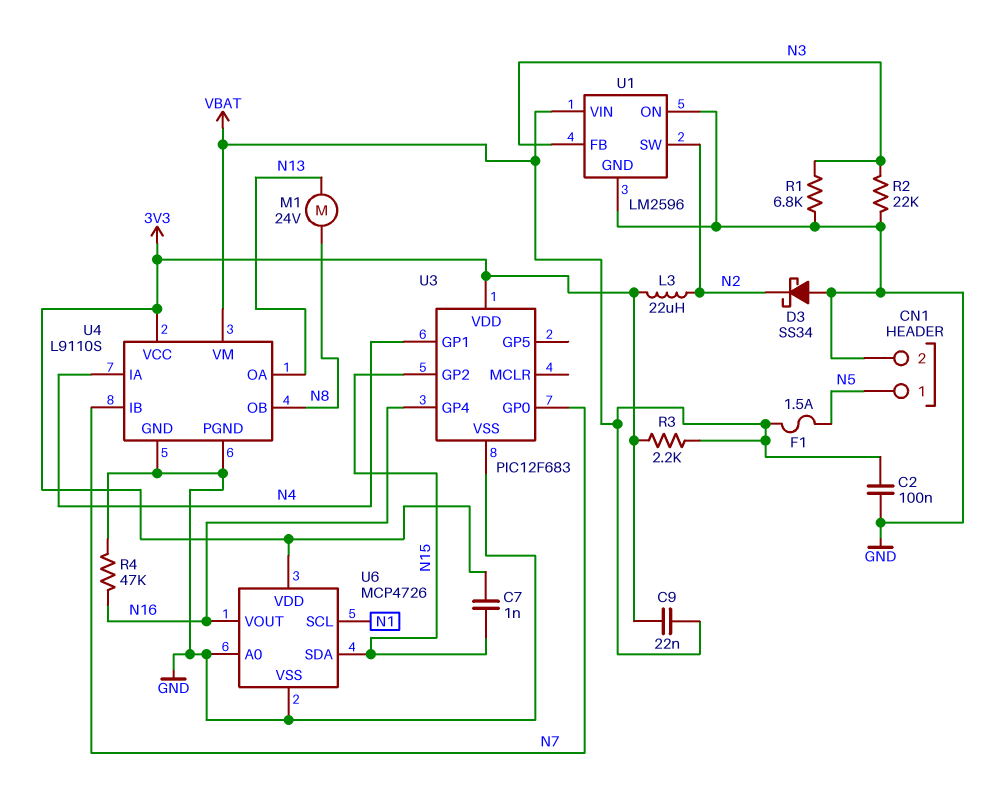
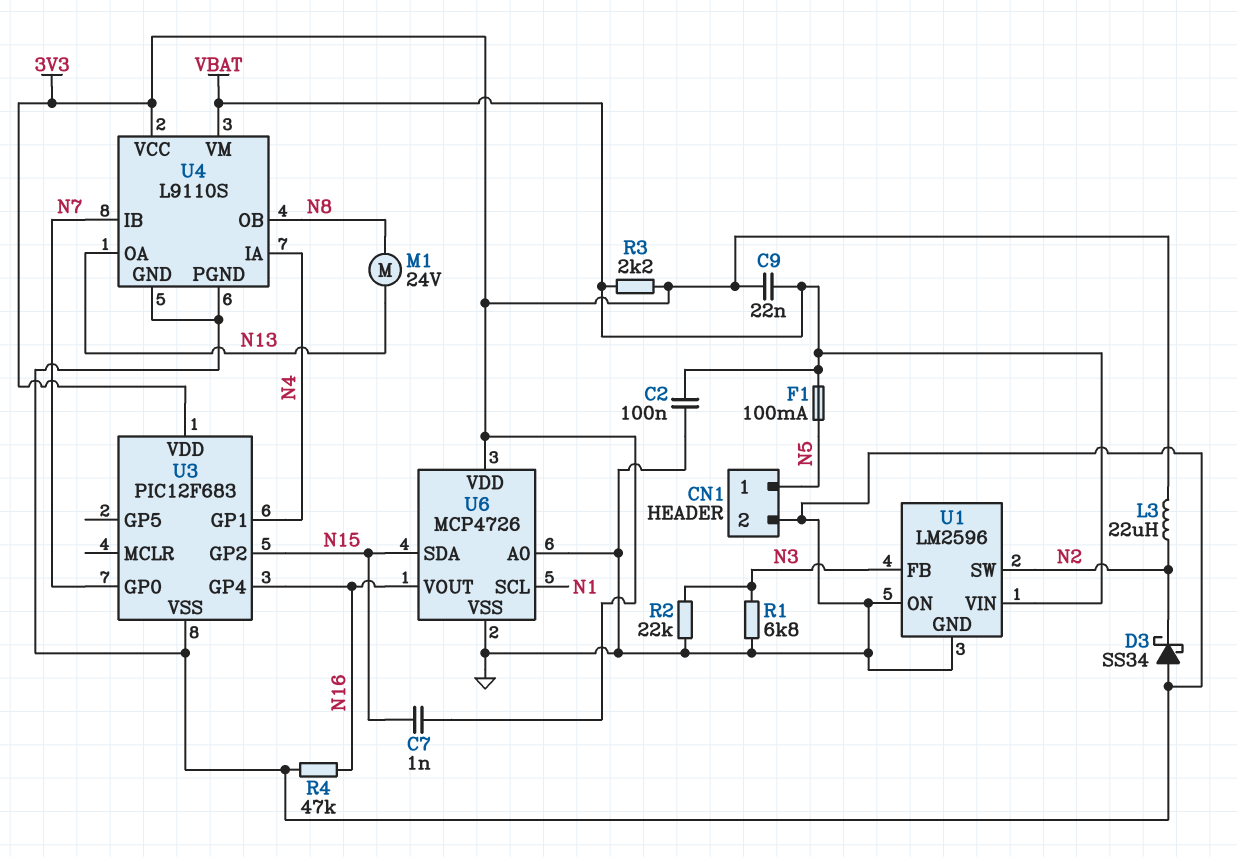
F1: 1.5A (N5, VBAT) -> 100mA (N5, VBAT)

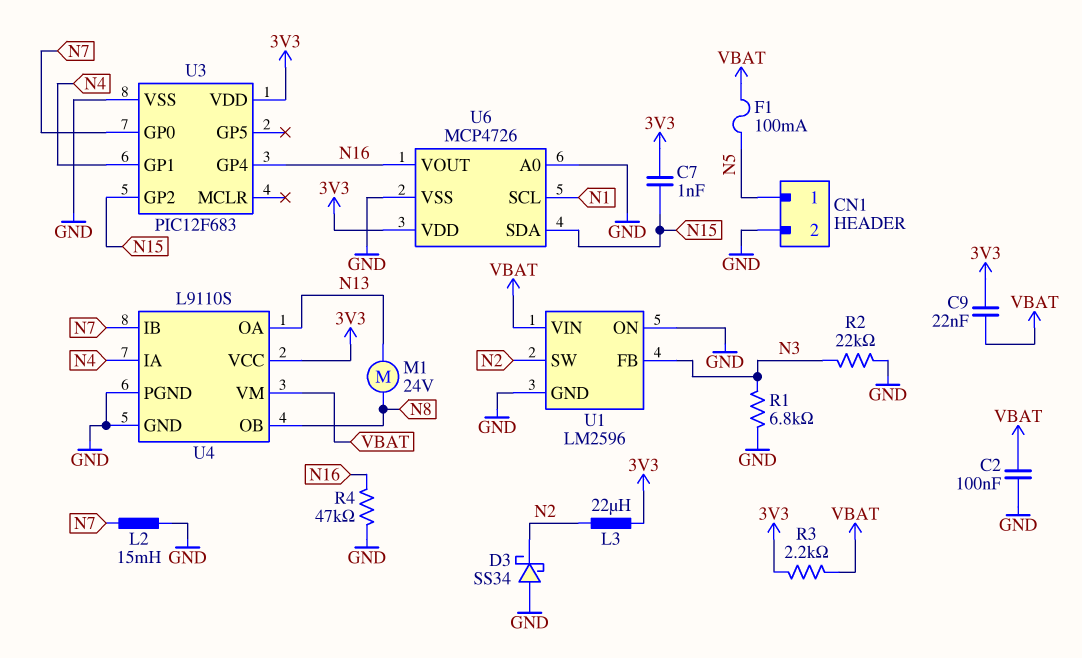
L2: none -> 15mH (GND, N7)

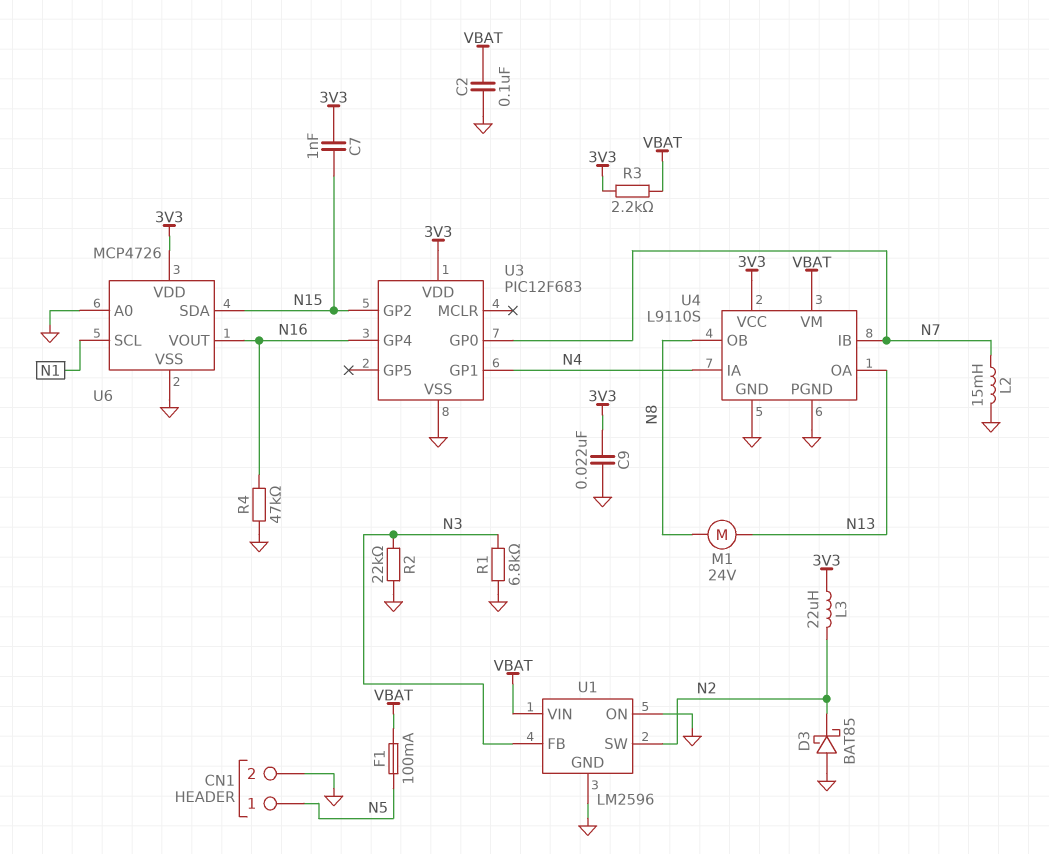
C9: 22nF (3V3, VBAT) -> 22nF (3V3, GND)
D3: schottky SS34 (A GND, K N2) -> schottky BAT85 (A GND, K N2)

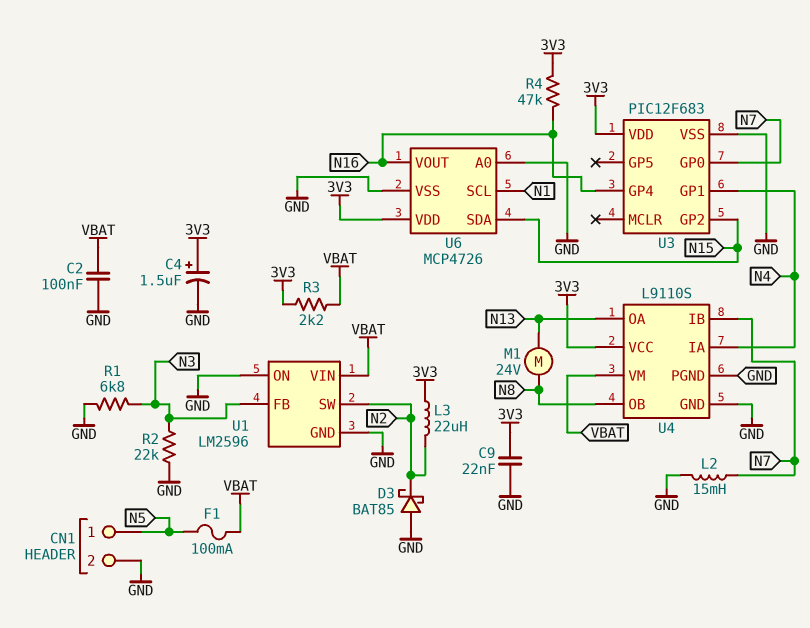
C4: none -> 1.5uF (plus 3V3, minus GND)
C7: 1nF (3V3, N15) -> none
R4: 47k (GND, N16) -> 47k (3V3, N16)

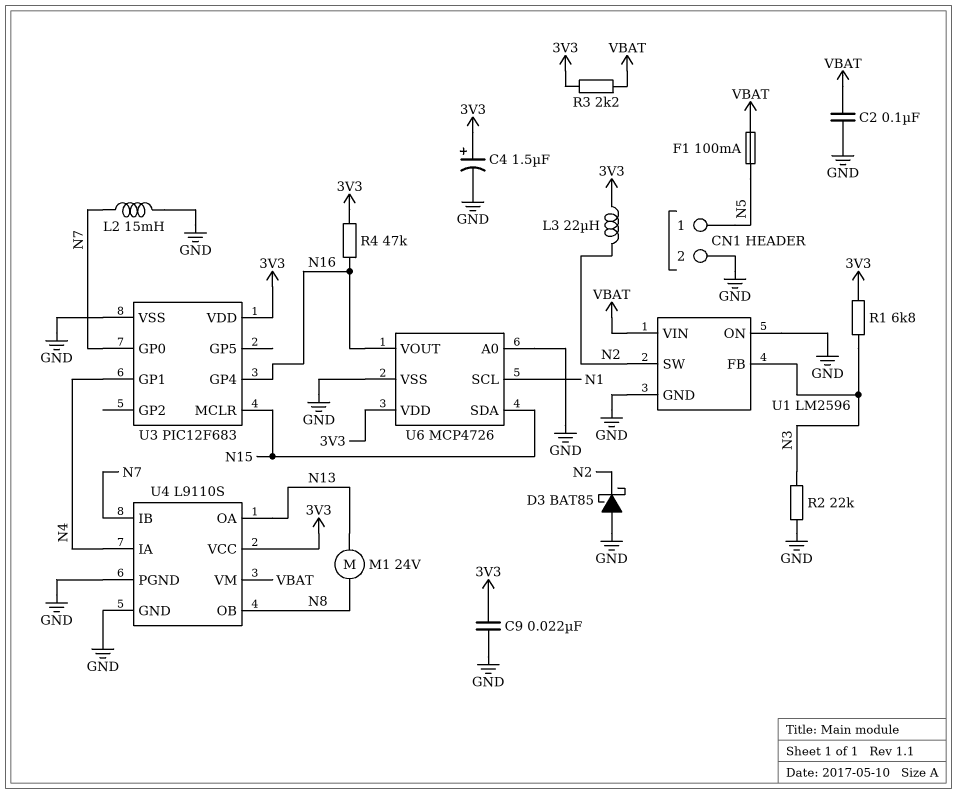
R1: 6.8k (GND, N3) -> 6.8k (3V3, N3)
U3 pin GP2: N15 -> none
U3 pin MCLR: none -> N15

